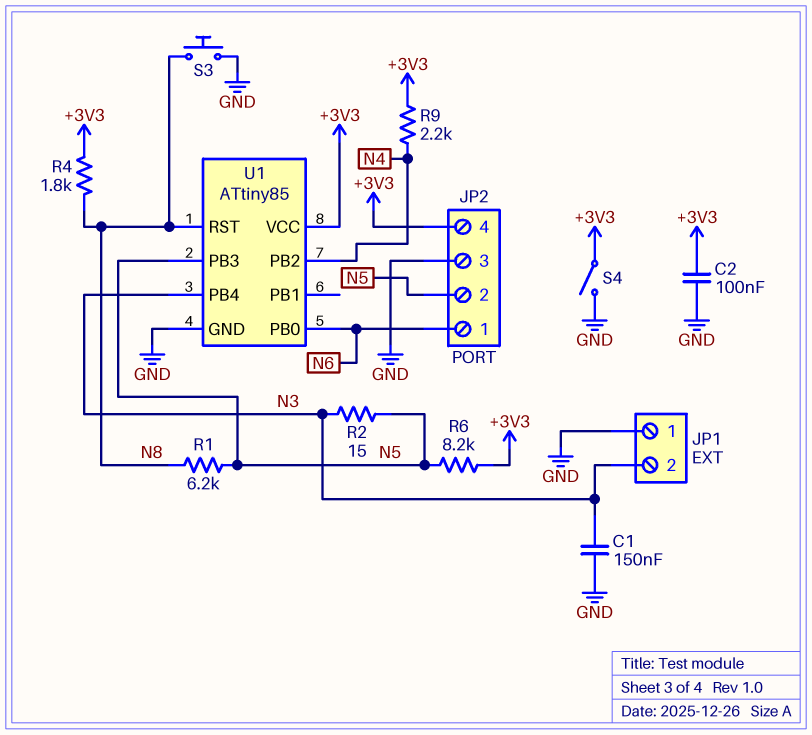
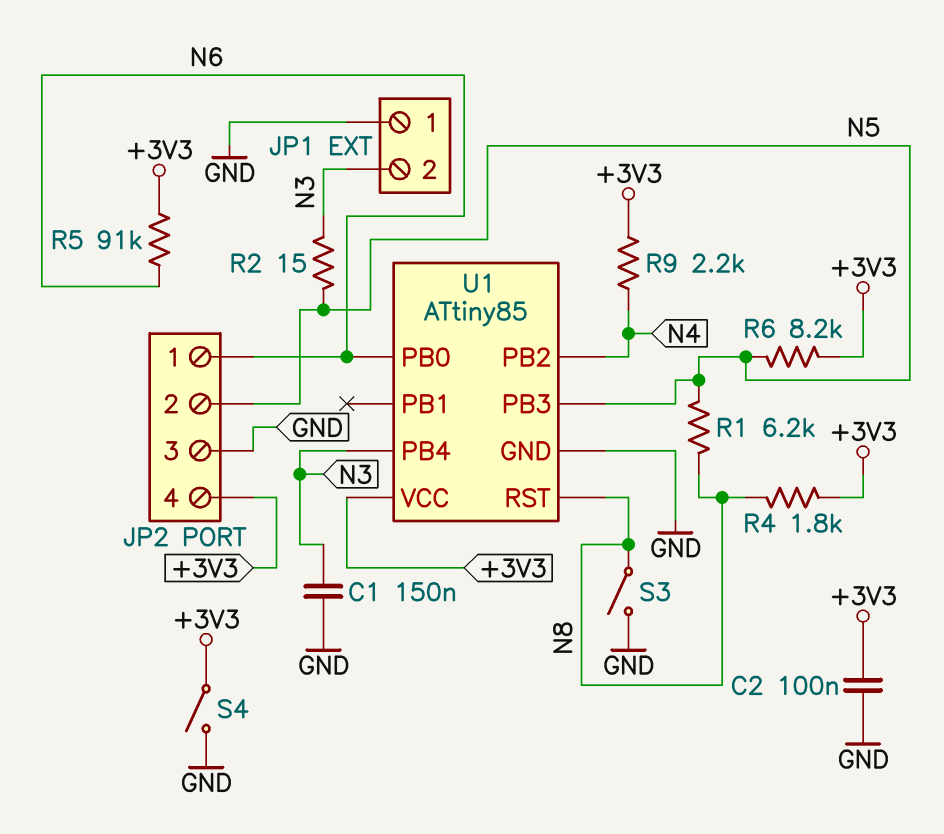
R5: none -> 91k (+3V3, N6)
S3: button (GND, N8) -> switch (GND, N8)

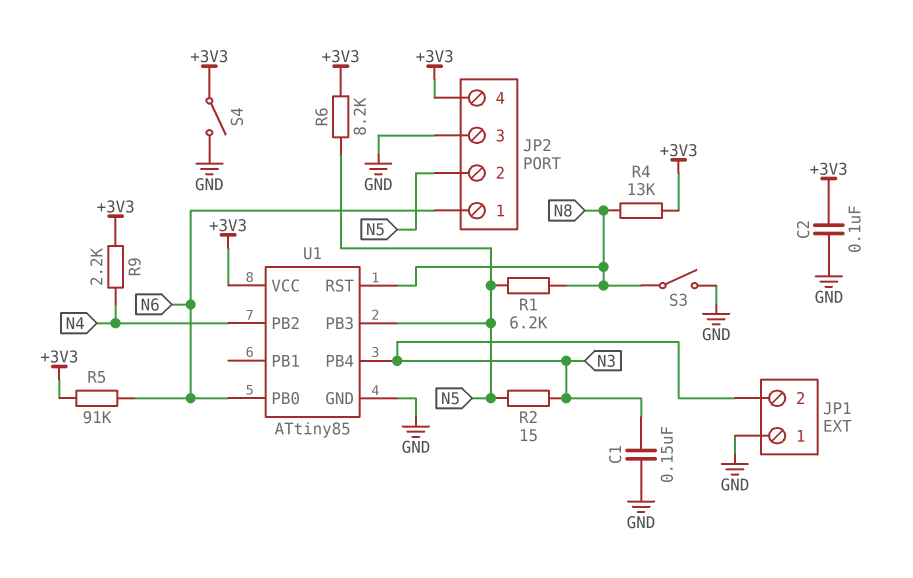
R4: 1.8k (+3V3, N8) -> 13k (+3V3, N8)

